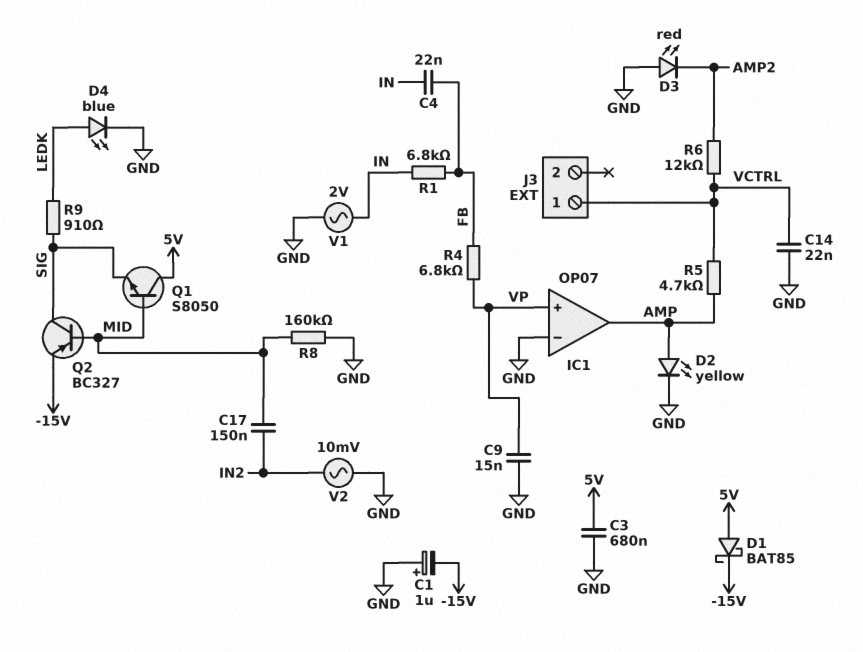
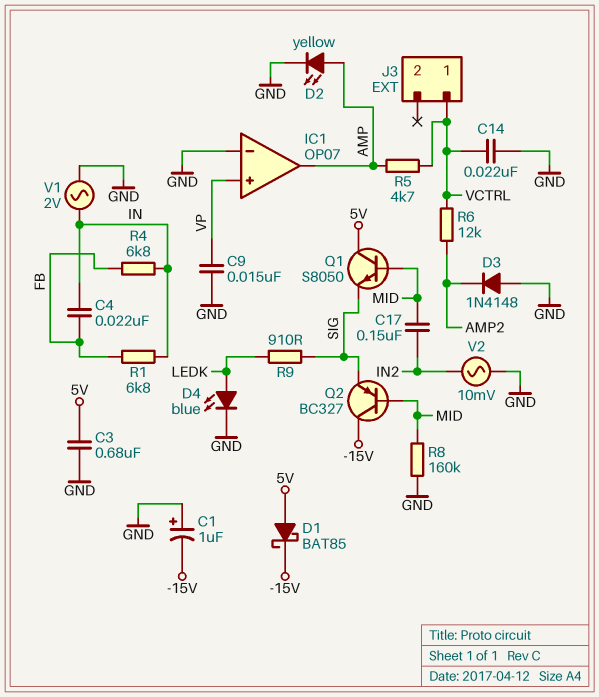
D3: LED red (A GND, K AMP2) -> diode 1N4148 (A GND, K AMP2)
Q2: PNP BC327 (B MID, C SIG, E -15V) -> PNP BC327 (B MID, C -15V, E SIG)
R4: 6.8k (FB, VP) -> 6.8k (FB, IN)

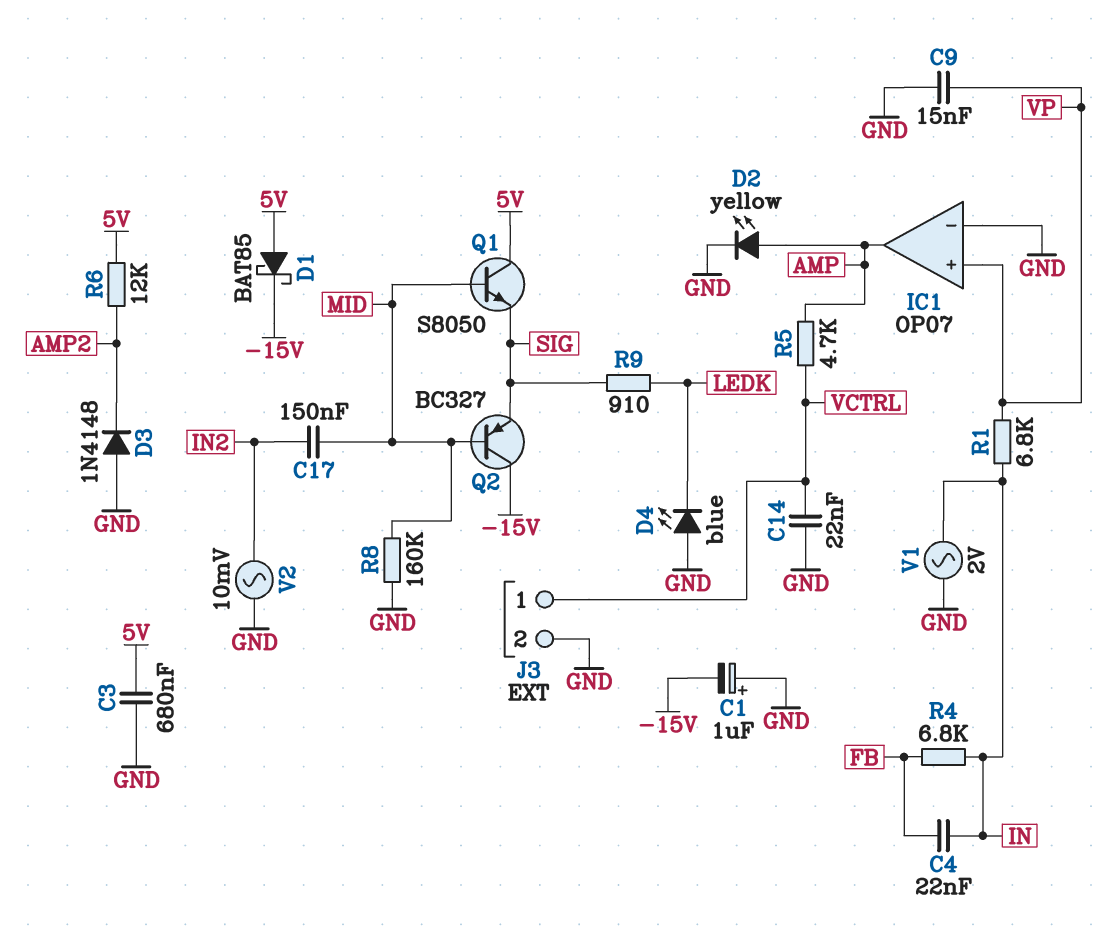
D4: LED blue (A LEDK, K GND) -> LED blue (A GND, K LEDK)
J3 pin 2: none -> GND
R1: 6.8k (FB, IN) -> 6.8k (IN, VP)
R6: 12k (AMP2, VCTRL) -> 12k (5V, AMP2)

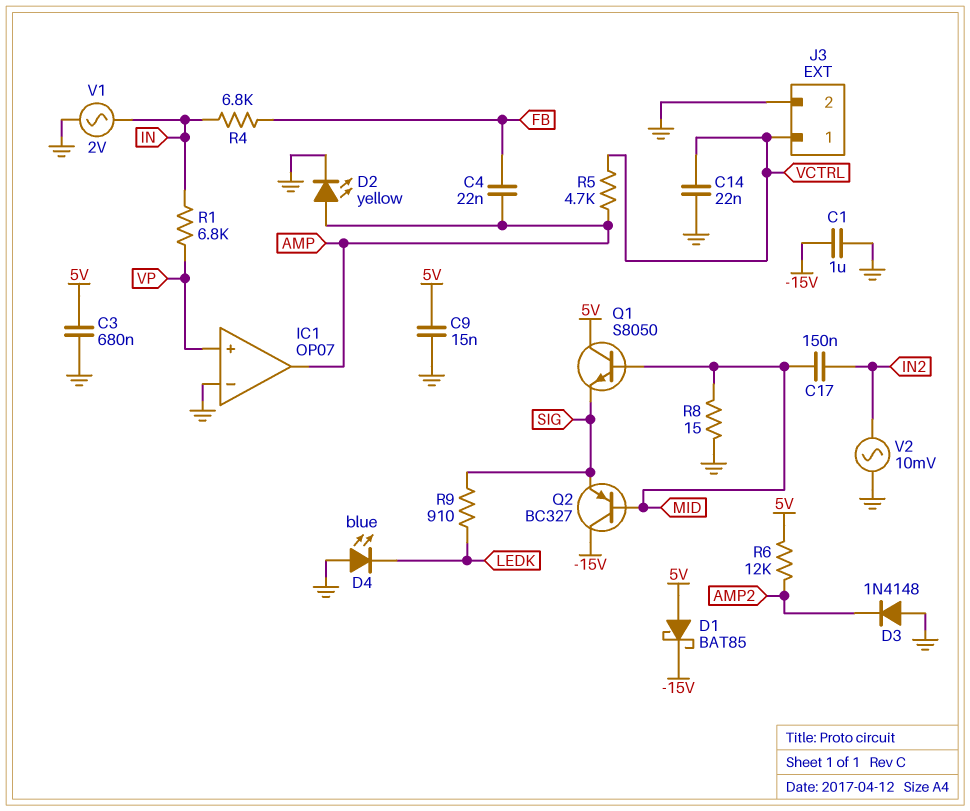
C1: 1uF (plus GND, minus -15V) -> 1uF (-15V, GND)
C4: 22nF (FB, IN) -> 22nF (AMP, FB)
C9: 15nF (GND, VP) -> 15nF (5V, GND)
R8: 160k (GND, MID) -> 15 (GND, MID)

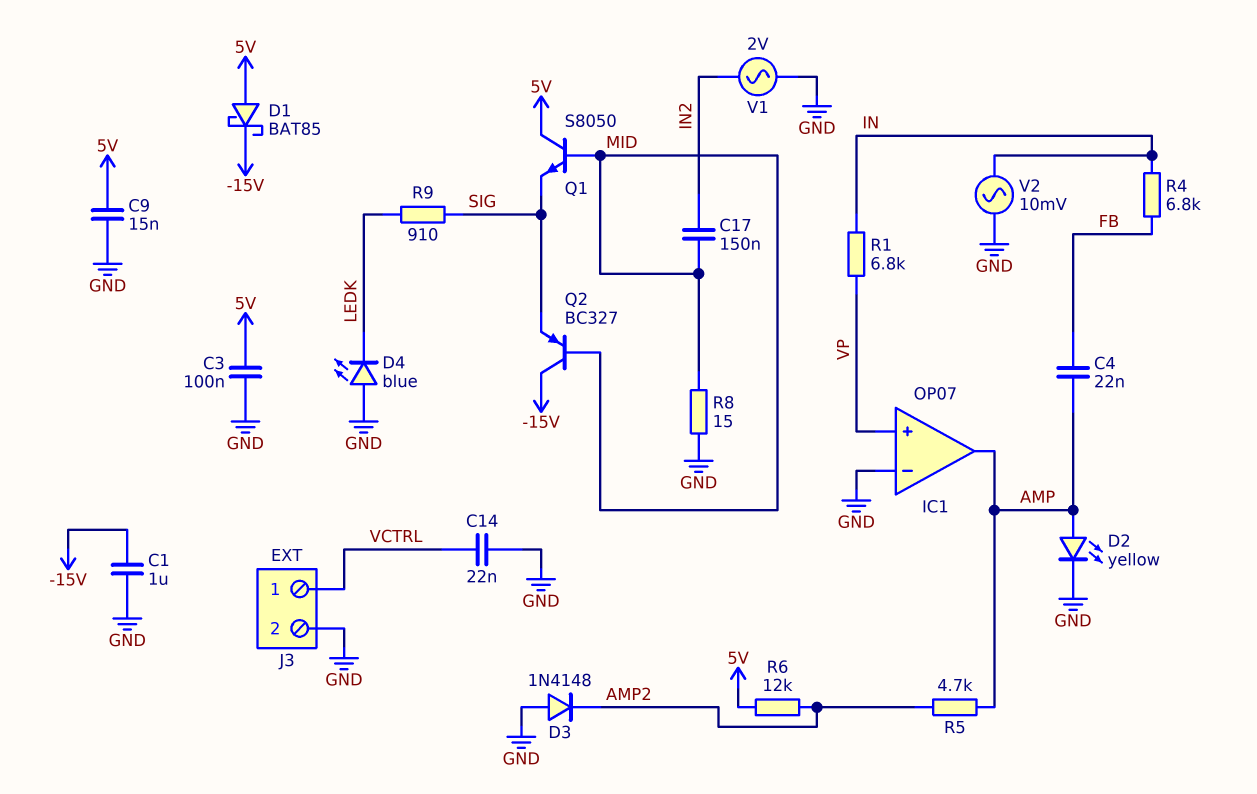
C3: 680nF (5V, GND) -> 100nF (5V, GND)
R5: 4.7k (AMP, VCTRL) -> 4.7k (AMP, AMP2)
V1: AC 2V (GND, IN) -> AC 2V (GND, IN2)
V2: AC 10mV (GND, IN2) -> AC 10mV (GND, IN)

